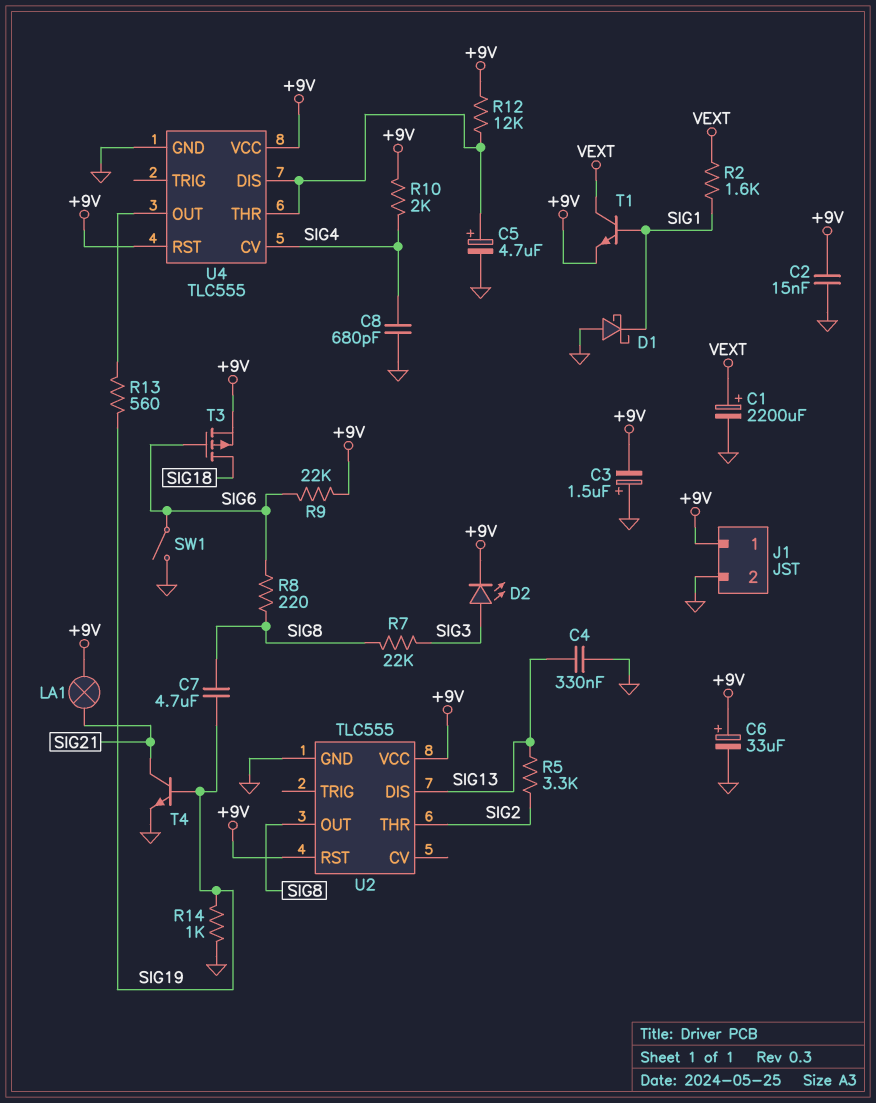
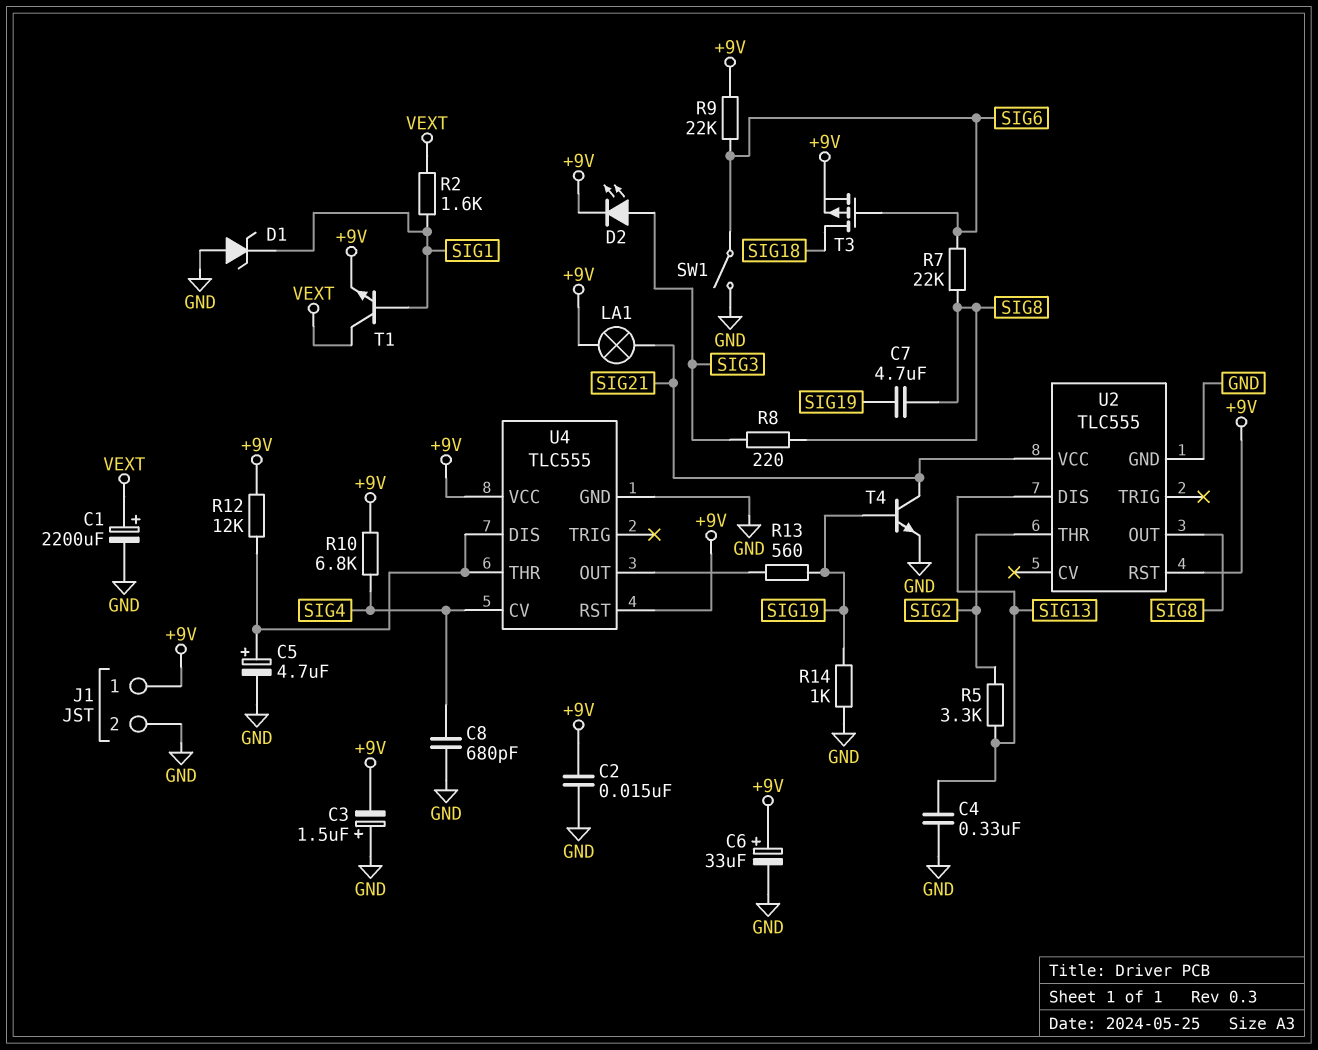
D1: schottky (A GND, K SIG1) -> zener (A GND, K SIG1)
R7: 22k (SIG3, SIG8) -> 22k (SIG6, SIG8)
R8: 220 (SIG6, SIG8) -> 220 (SIG3, SIG8)
R10: 2k (+9V, SIG4) -> 6.8k (+9V, SIG4)
U2 pin VCC: +9V -> SIG21

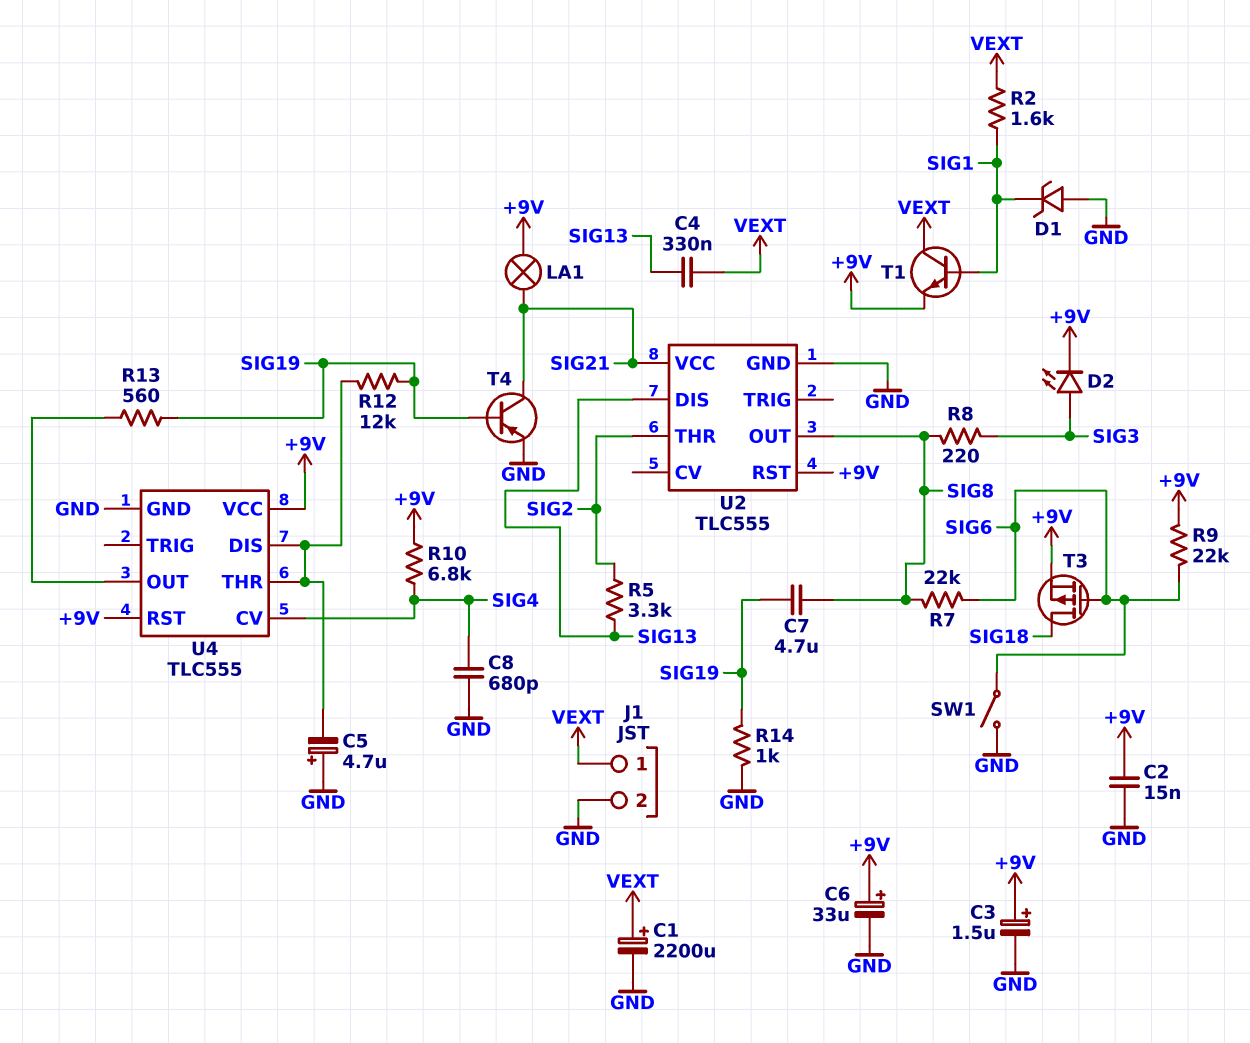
C3: 1.5uF (plus GND, minus +9V) -> 1.5uF (plus +9V, minus GND)
C4: 330nF (GND, SIG13) -> 330nF (SIG13, VEXT)
C5: 4.7uF (plus U4/DIS, minus GND) -> 4.7uF (plus GND, minus U4/DIS)
J1 pin 1: +9V -> VEXT
R12: 12k (+9V, U4/DIS) -> 12k (SIG19, U4/DIS)
T4: NPN (B SIG19, C SIG21, E GND) -> PNP (B SIG19, C SIG21, E GND)

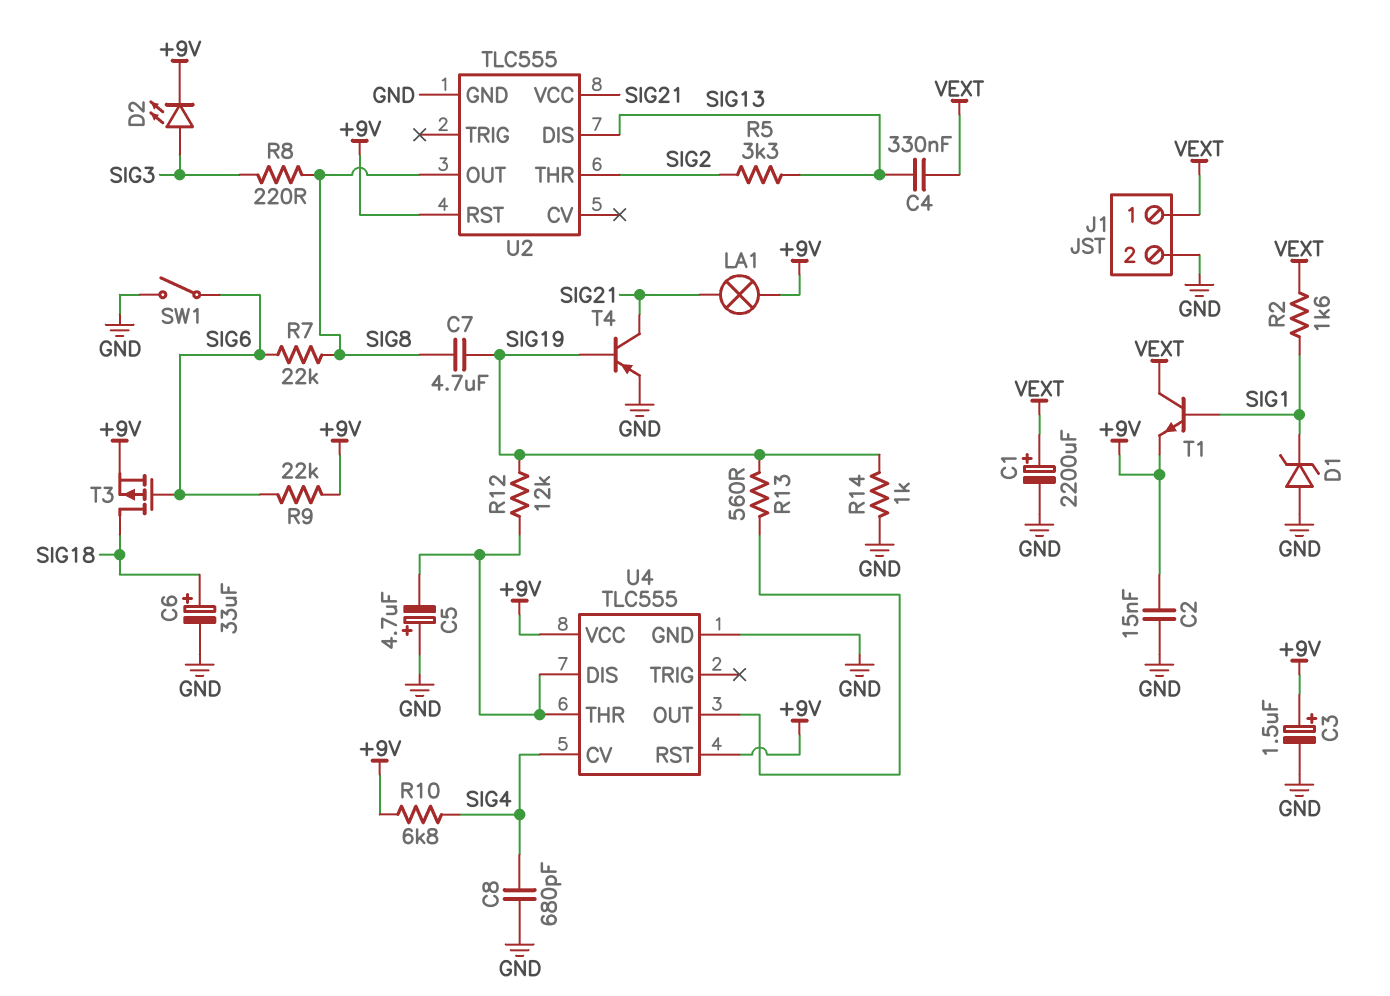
C6: 33uF (plus +9V, minus GND) -> 33uF (plus SIG18, minus GND)

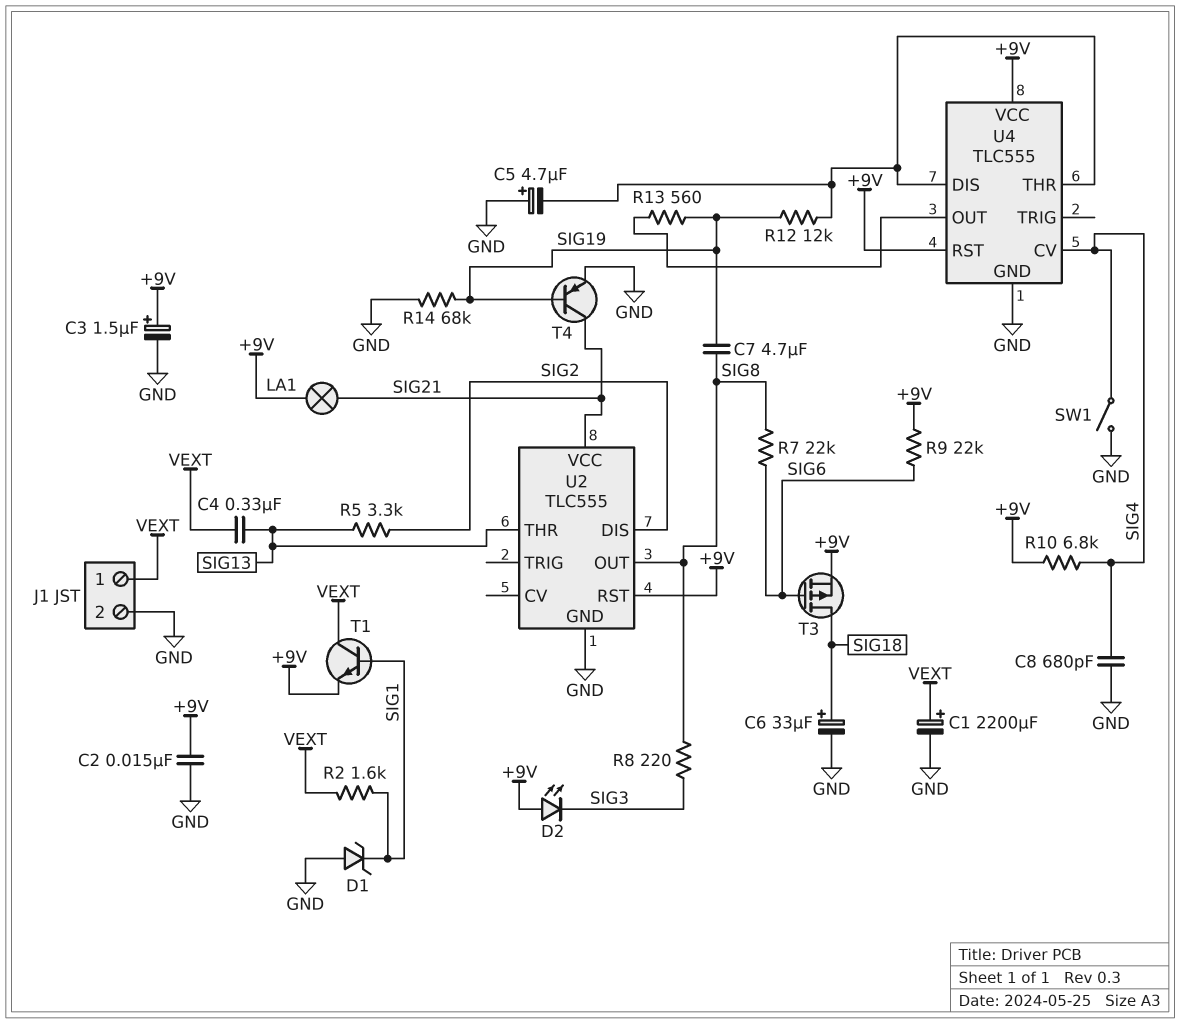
D2: LED (A SIG3, K +9V) -> LED (A +9V, K SIG3)
R14: 1k (GND, SIG19) -> 68k (GND, SIG19)
SW1: switch (GND, SIG6) -> switch (GND, SIG4)
U2 pin DIS: SIG13 -> SIG2
U2 pin THR: SIG2 -> SIG13

